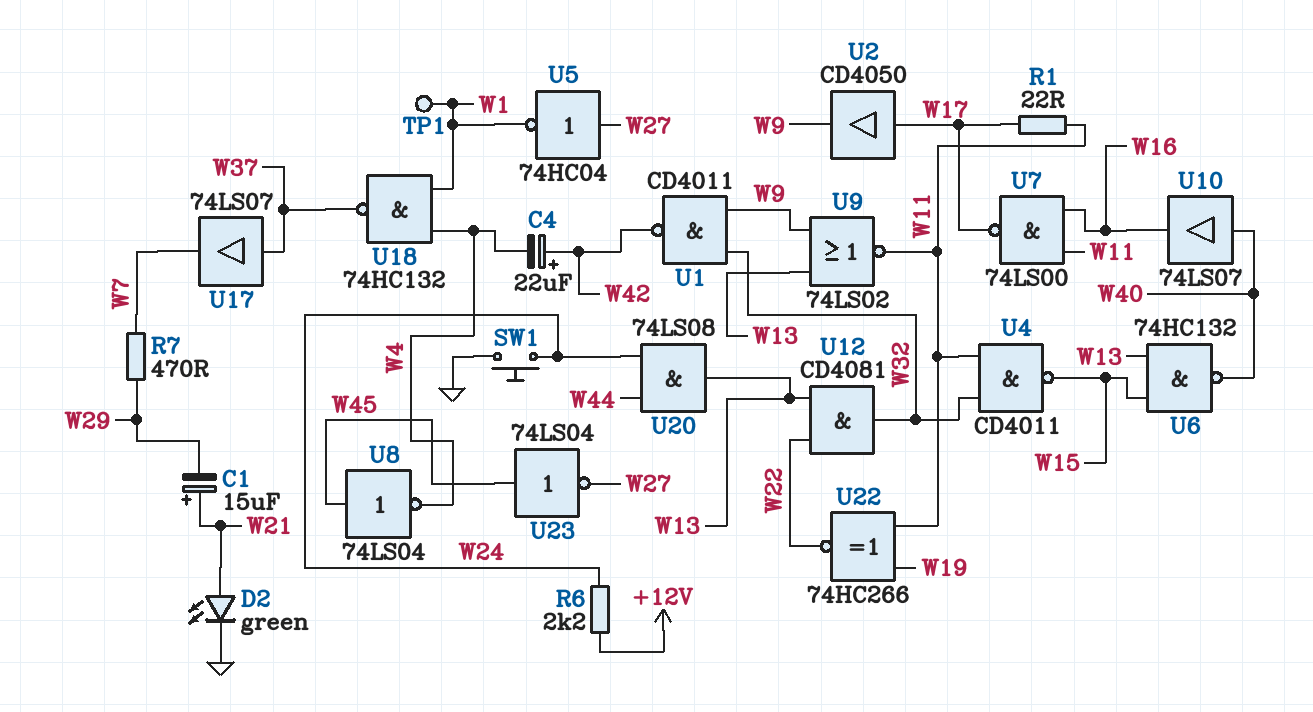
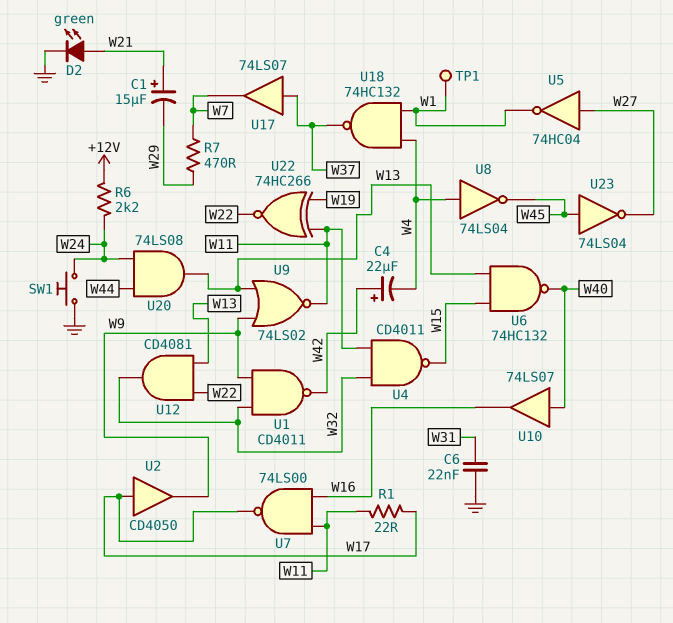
C6: none -> 22nF (GND, W31)
U8: NOT 74LS04 (in W45, out W4) -> NOT 74LS04 (in W4, out W45)

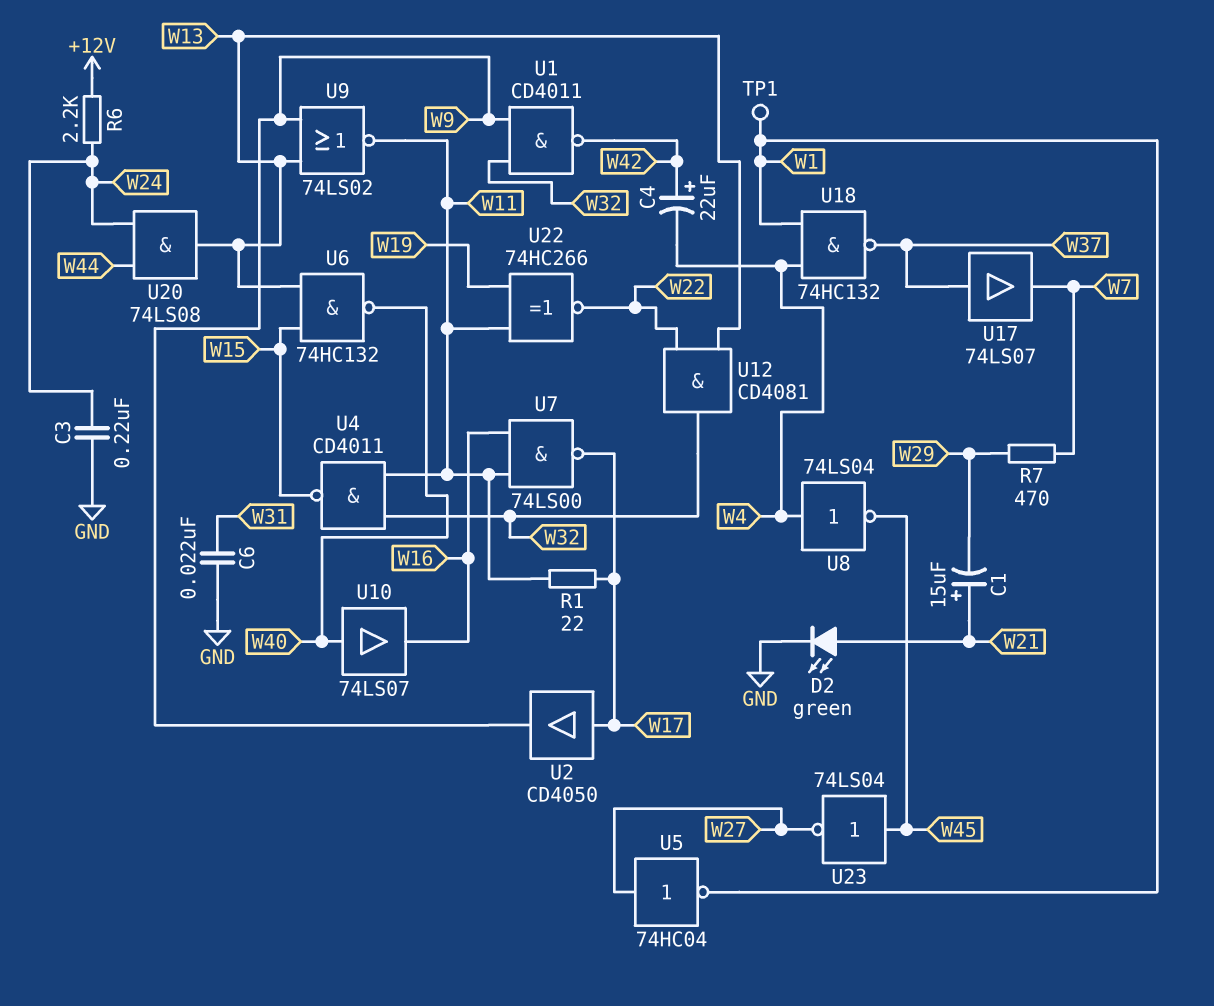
C3: none -> 220nF (GND, W24)
SW1: button (GND, W24) -> none

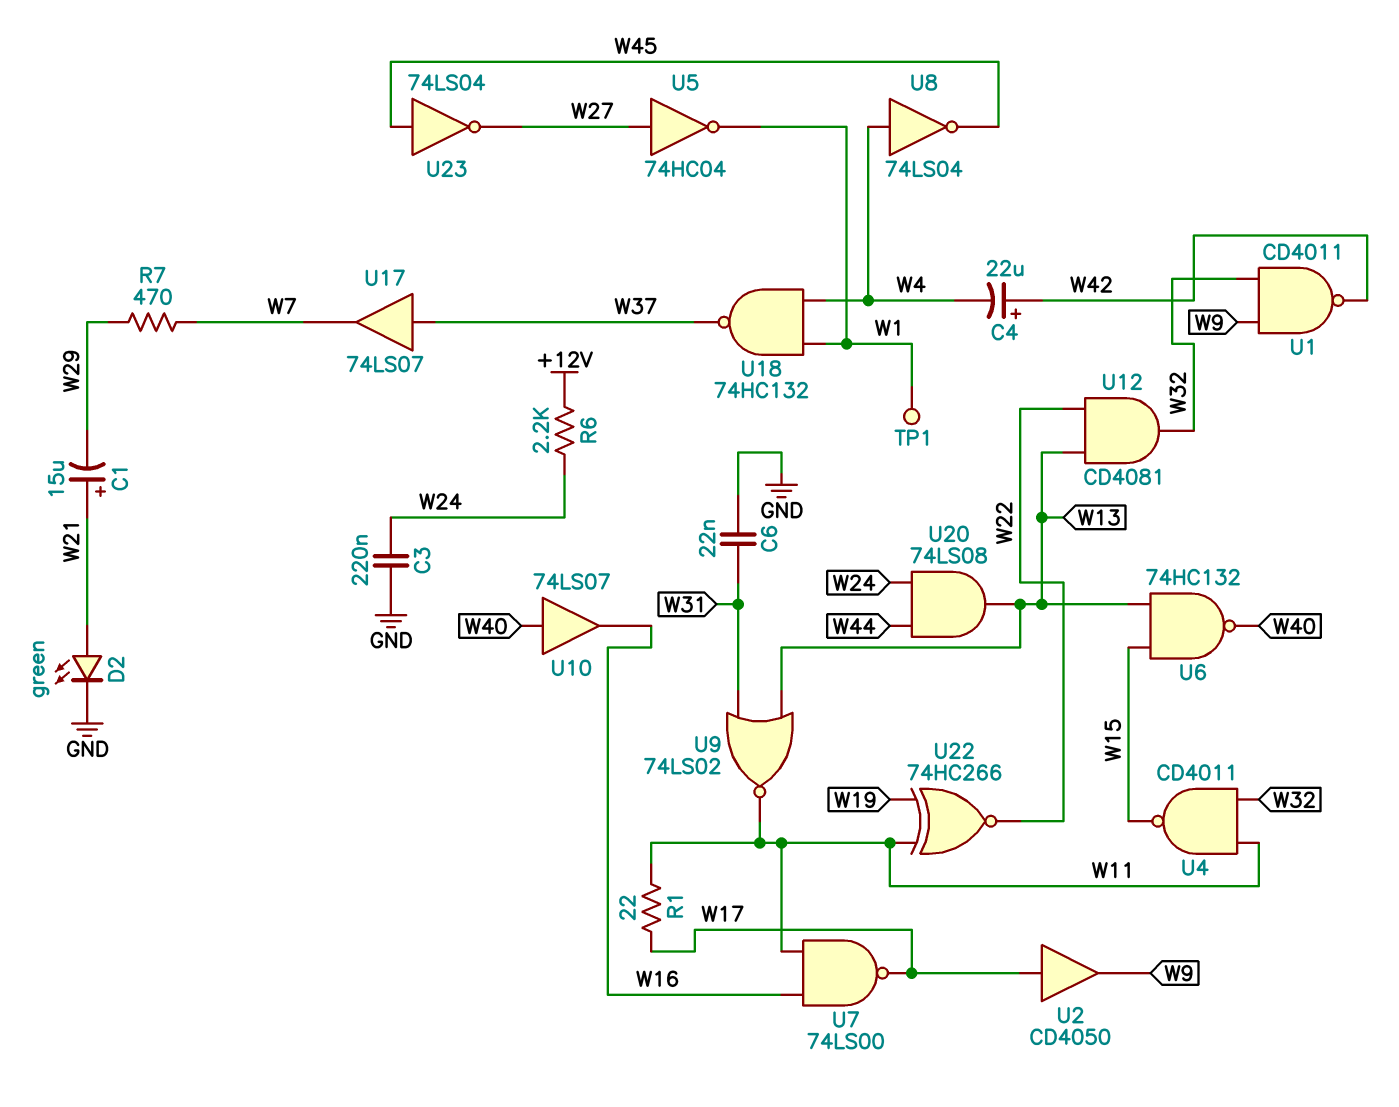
U9: NOR 74LS02 (in W9, in W13, out W11) -> NOR 74LS02 (in W13, in W31, out W11)

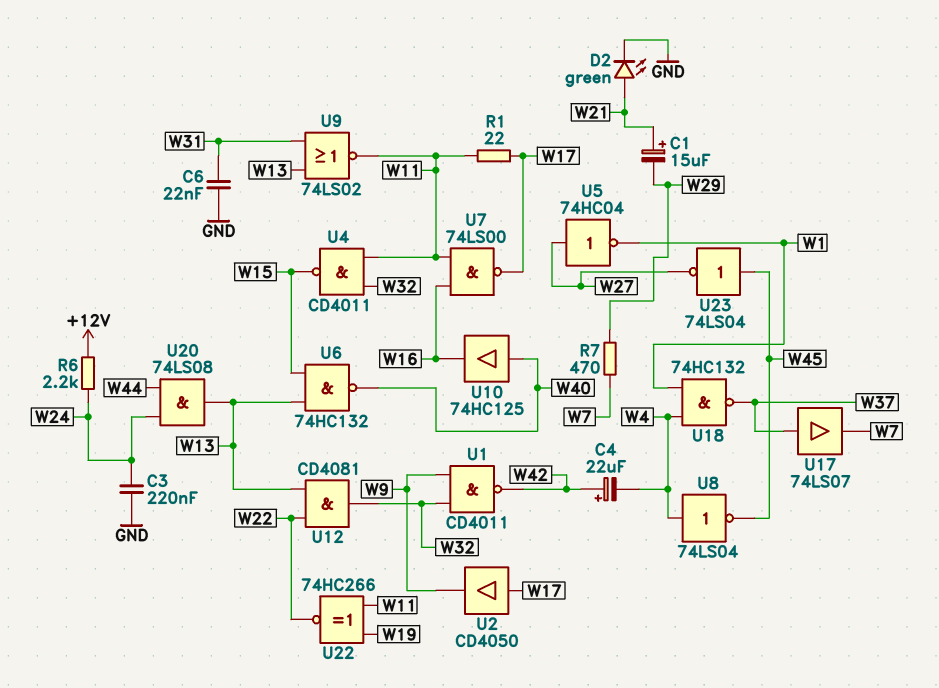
TP1: test point (W1) -> none
U10: buffer 74LS07 (in W40, out W16) -> buffer 74HC125 (in W40, out W16)

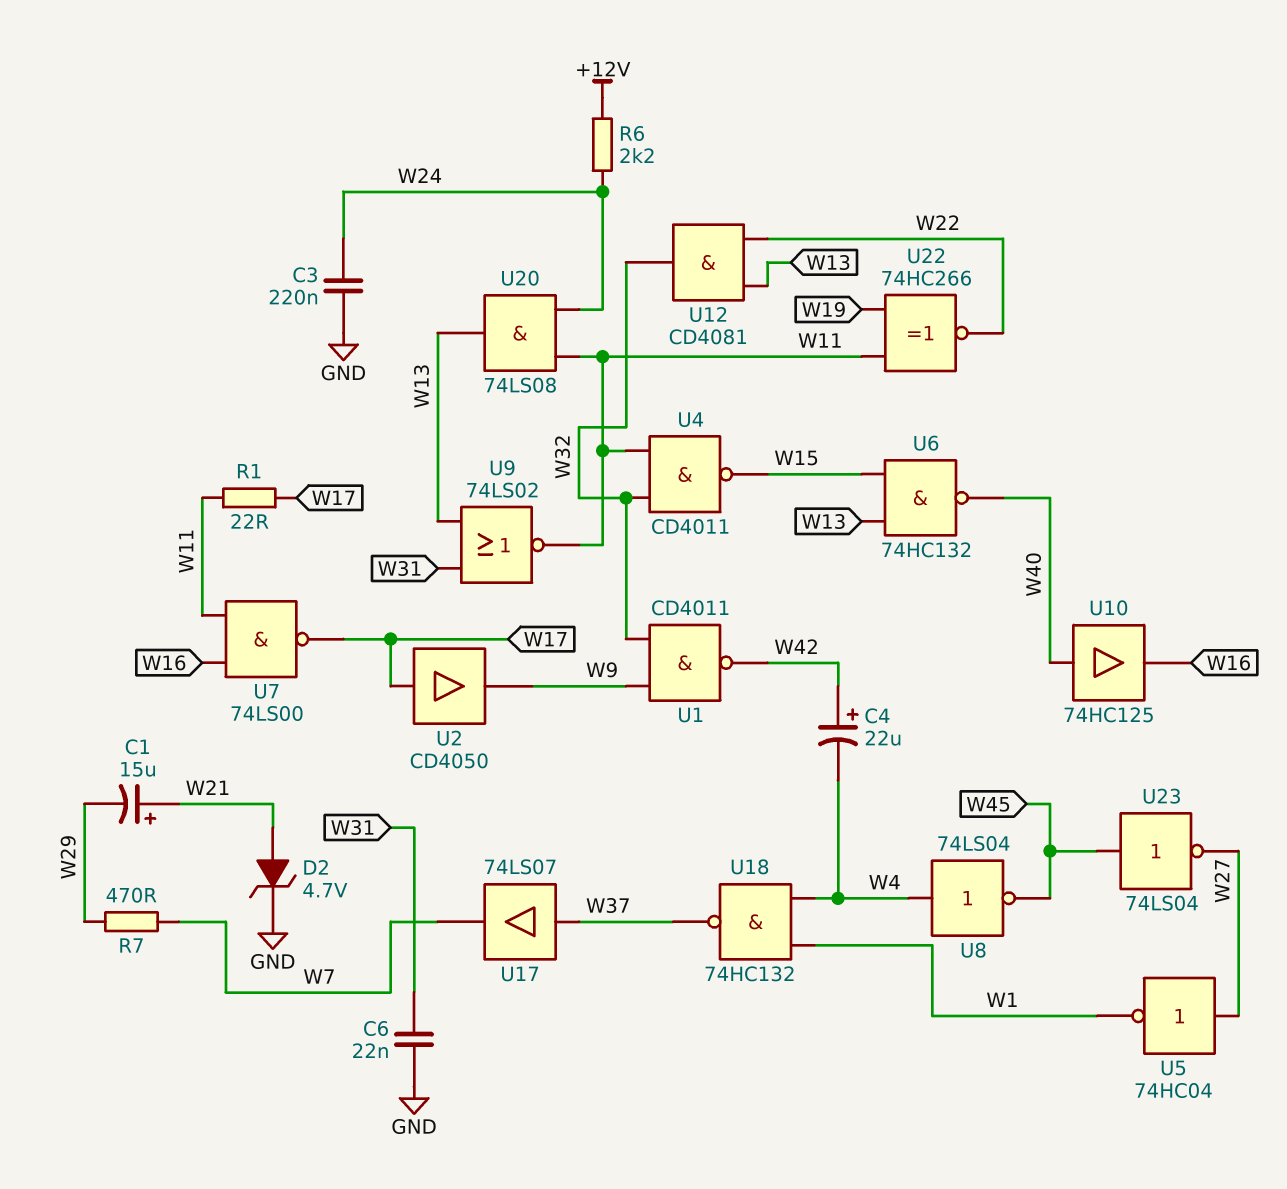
D2: LED green (A W21, K GND) -> zener 4.7V (A W21, K GND)
U20: AND 74LS08 (in W24, in W44, out W13) -> AND 74LS08 (in W11, in W24, out W13)

